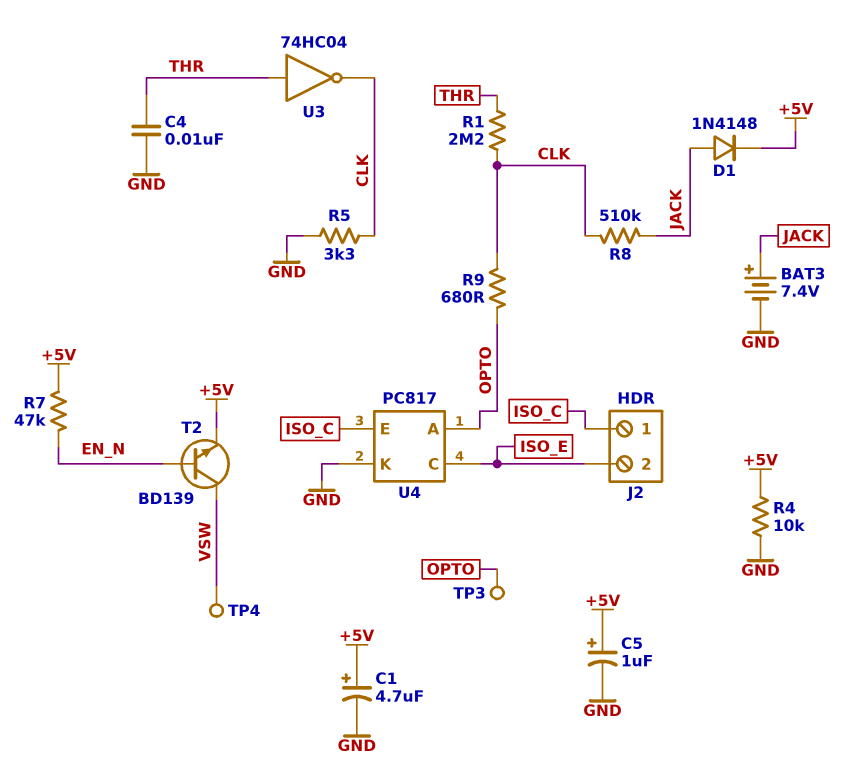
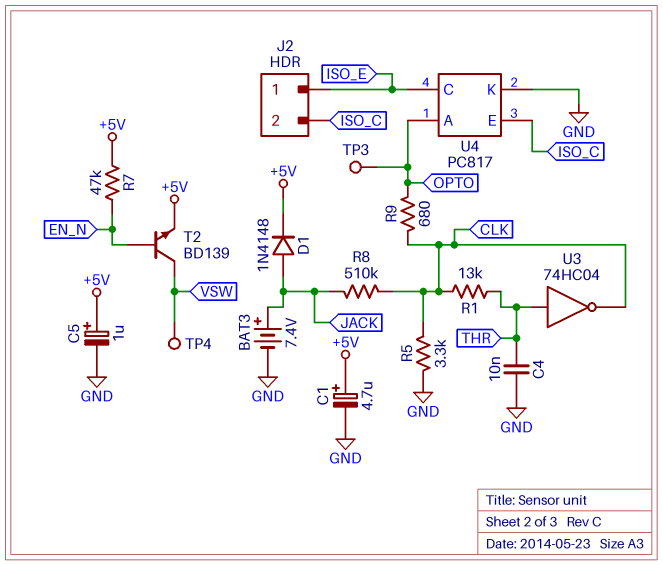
J2 pin 1: ISO_C -> ISO_E
J2 pin 2: ISO_E -> ISO_C
R1: 2.2M (CLK, THR) -> 13k (CLK, THR)
R4: 10k (+5V, GND) -> none

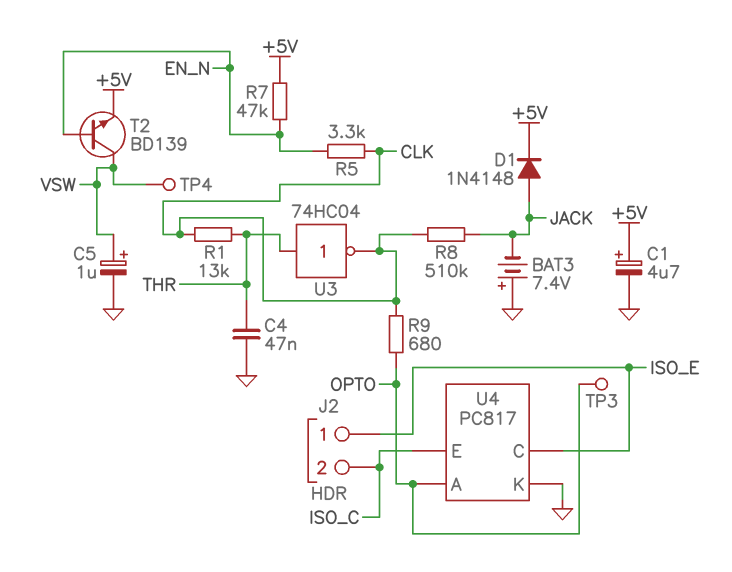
BAT3: 7.4V (plus JACK, minus GND) -> 7.4V (plus GND, minus JACK)
C4: 10nF (GND, THR) -> 47nF (GND, THR)
C5: 1uF (plus +5V, minus GND) -> 1uF (plus VSW, minus GND)
R5: 3.3k (CLK, GND) -> 3.3k (CLK, EN_N)

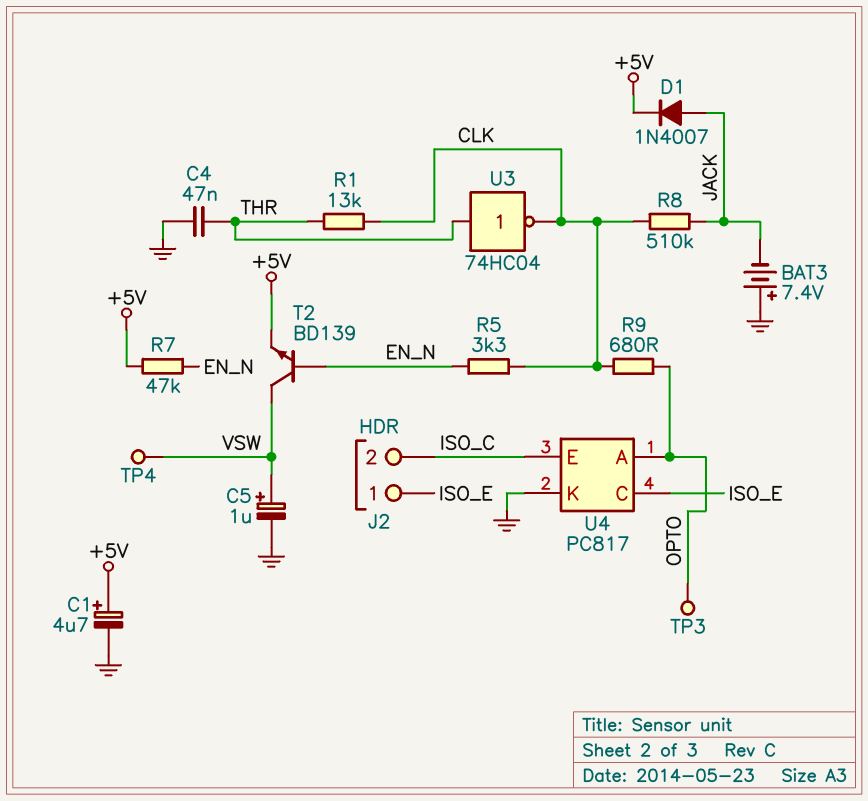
D1: diode 1N4148 (A JACK, K +5V) -> diode 1N4007 (A JACK, K +5V)

